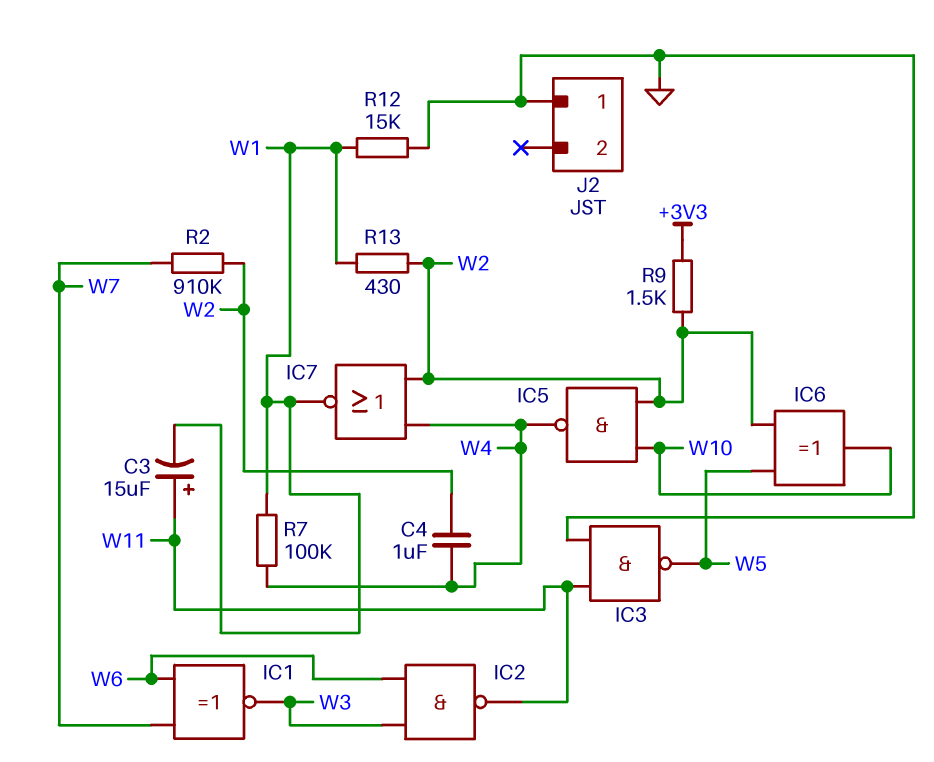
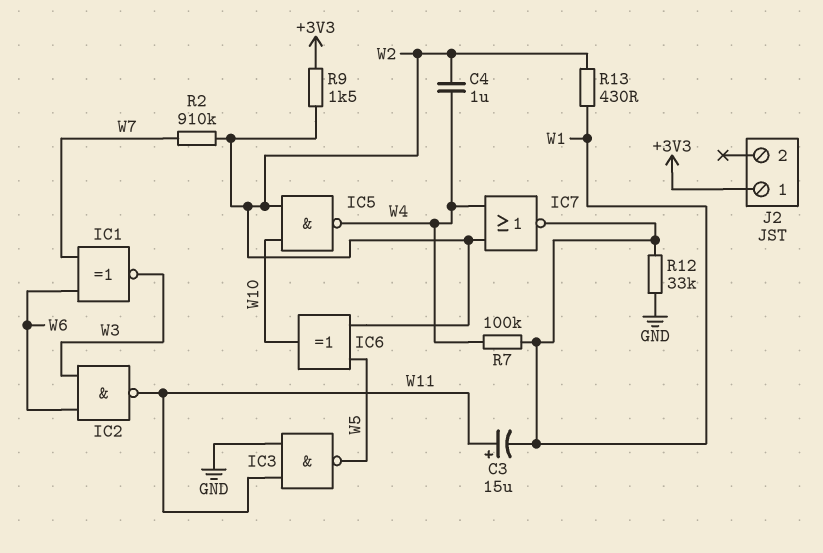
J2 pin 1: GND -> +3V3
R12: 15k (GND, W1) -> 33k (GND, W1)

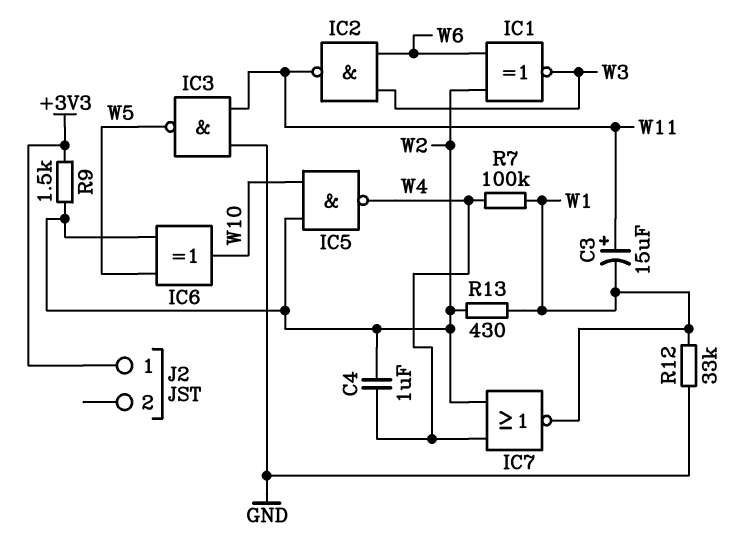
IC1: XNOR (in W6, in W7, out W3) -> XNOR (in W2, in W6, out W3)
R2: 910k (W2, W7) -> none

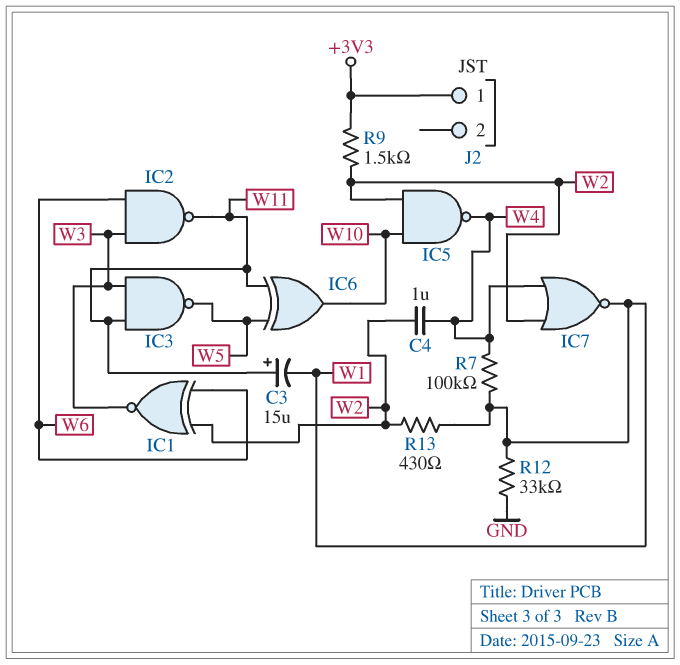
IC3: NAND (in GND, in W11, out W5) -> NAND (in W3, in W11, out W5)
IC6: XOR (in W2, in W5, out W10) -> XOR (in W5, in W11, out W10)

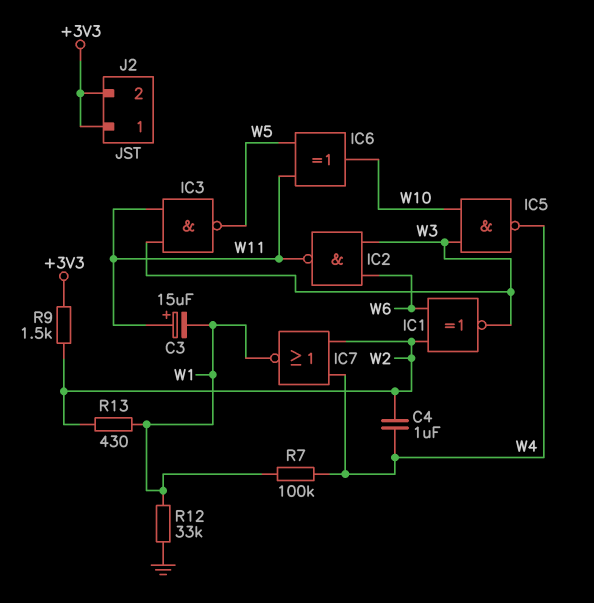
IC5: NAND (in W2, in W10, out W4) -> NAND (in W3, in W10, out W4)
J2 pin 2: none -> +3V3

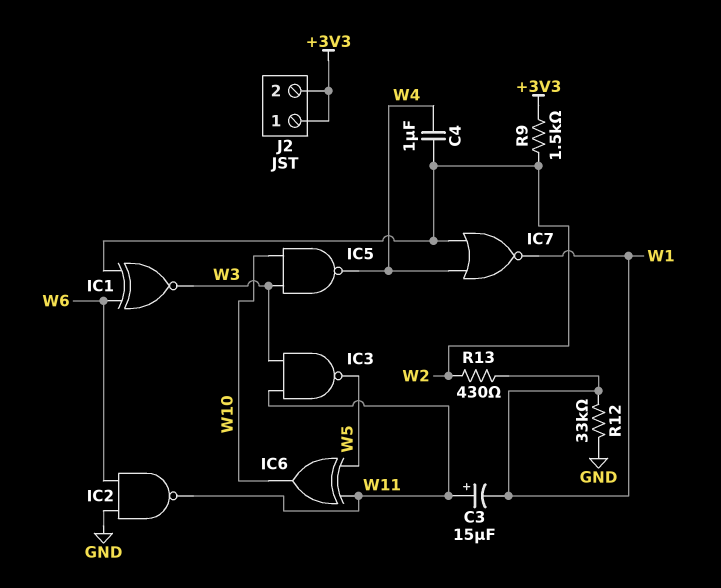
IC2: NAND (in W3, in W6, out W11) -> NAND (in GND, in W6, out W11)
R7: 100k (W1, W4) -> none

